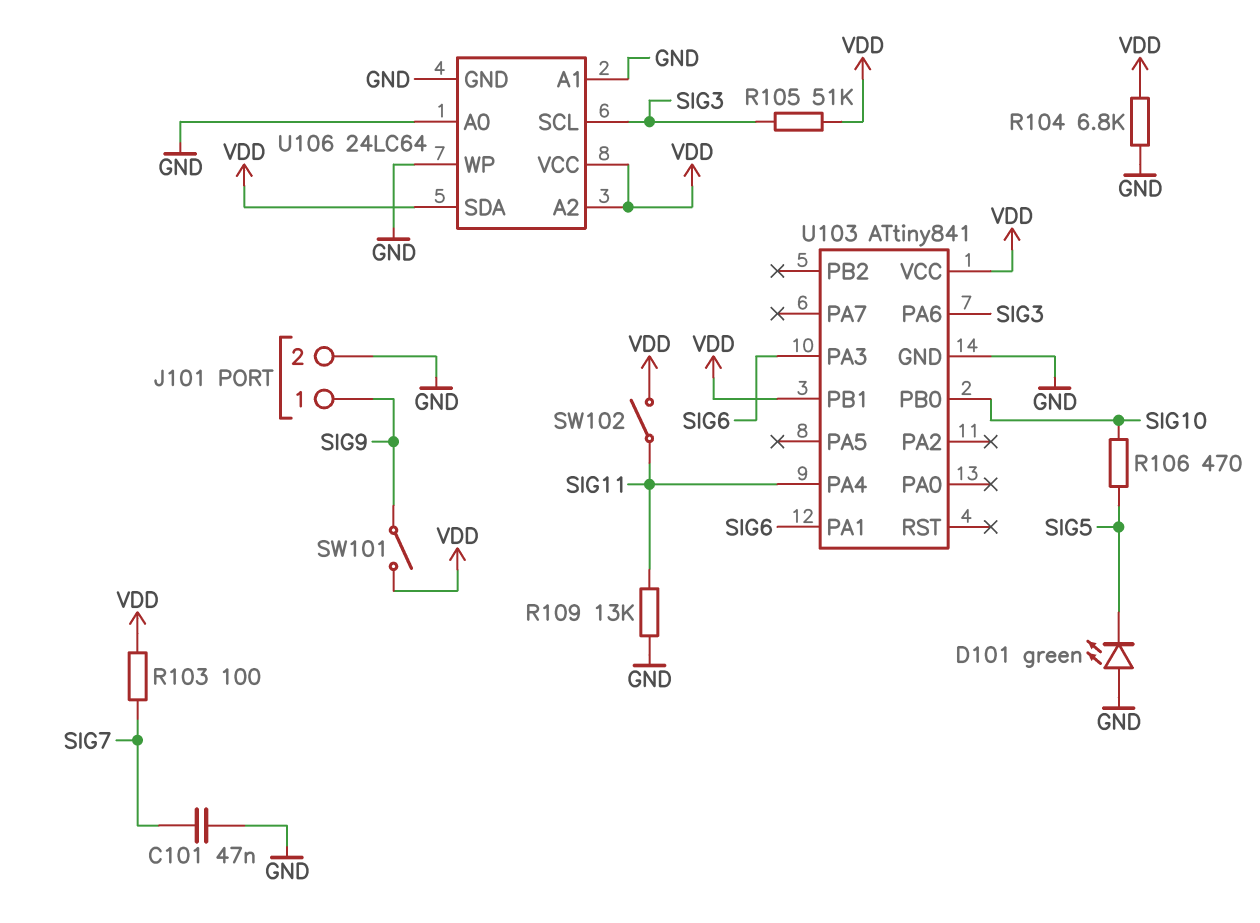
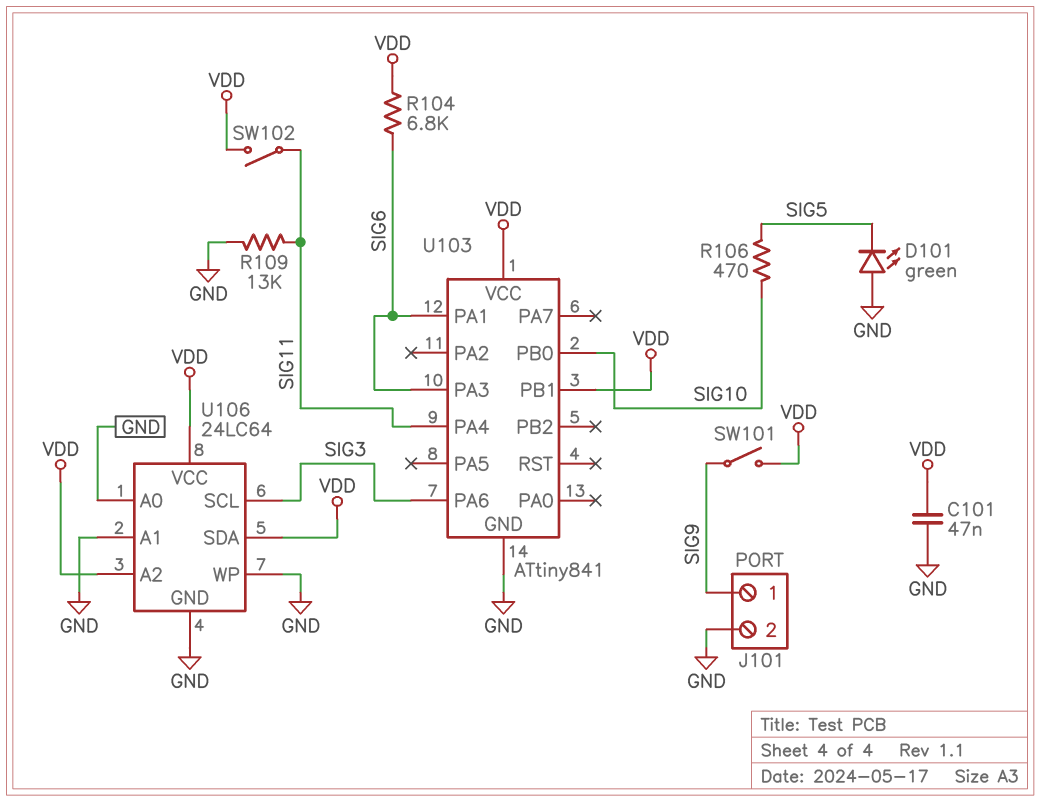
C101: 47nF (GND, SIG7) -> 47nF (GND, VDD)
R103: 100 (SIG7, VDD) -> none
R104: 6.8k (GND, VDD) -> 6.8k (SIG6, VDD)
R105: 51k (SIG3, VDD) -> none

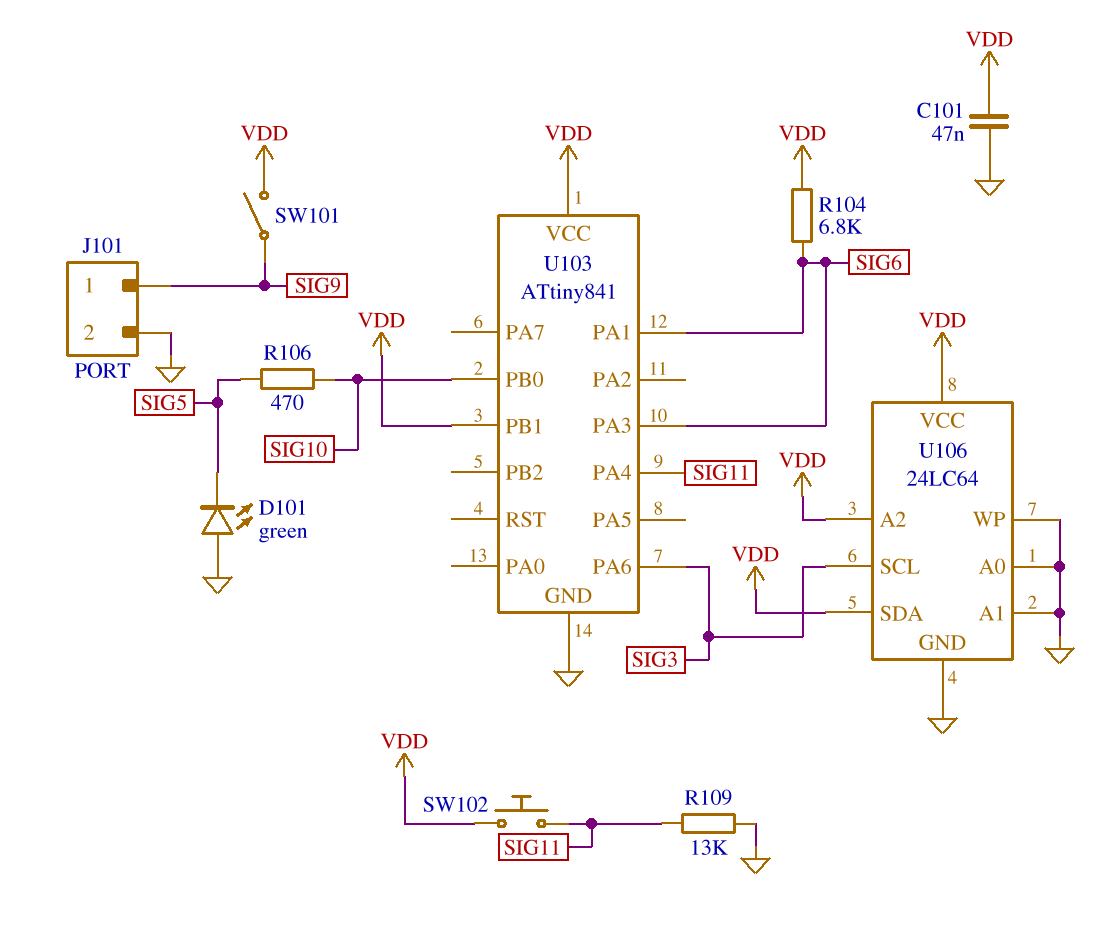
SW102: switch (SIG11, VDD) -> button (SIG11, VDD)

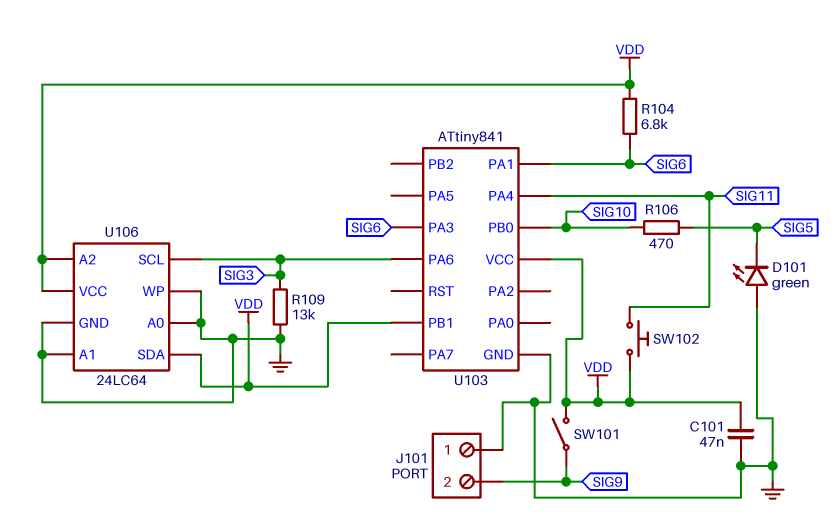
J101 pin 1: SIG9 -> GND
J101 pin 2: GND -> SIG9
R109: 13k (GND, SIG11) -> 13k (GND, SIG3)

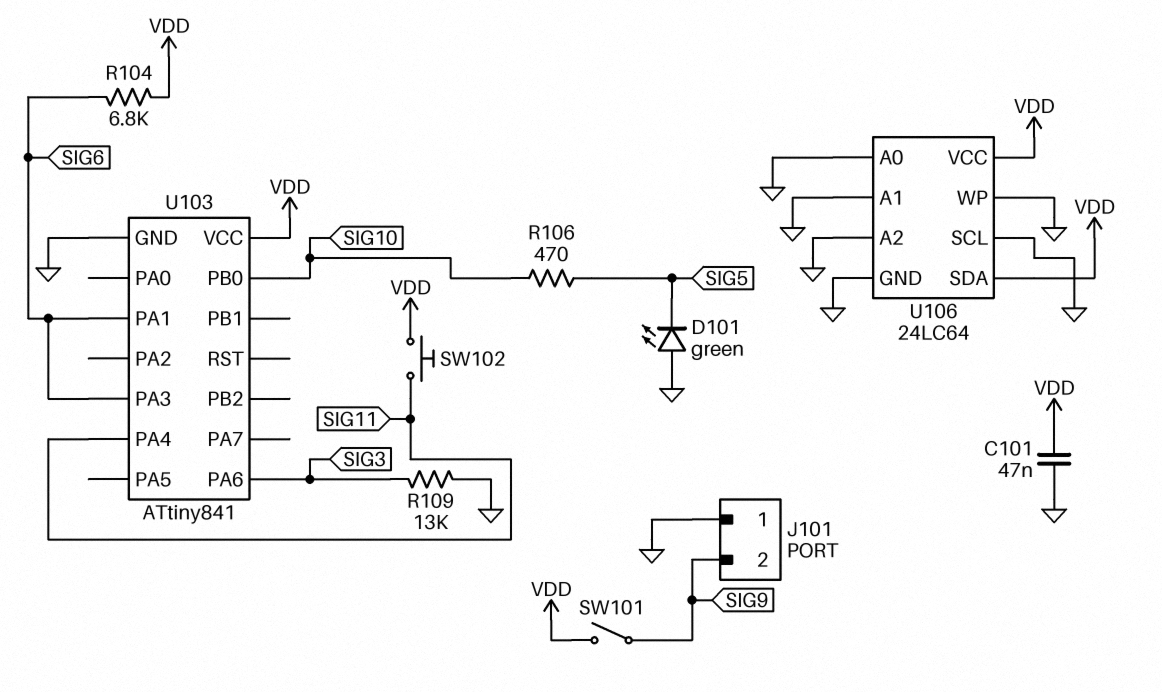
U103 pin PB1: VDD -> none
U106 pin A2: VDD -> GND
U106 pin SCL: SIG3 -> GND

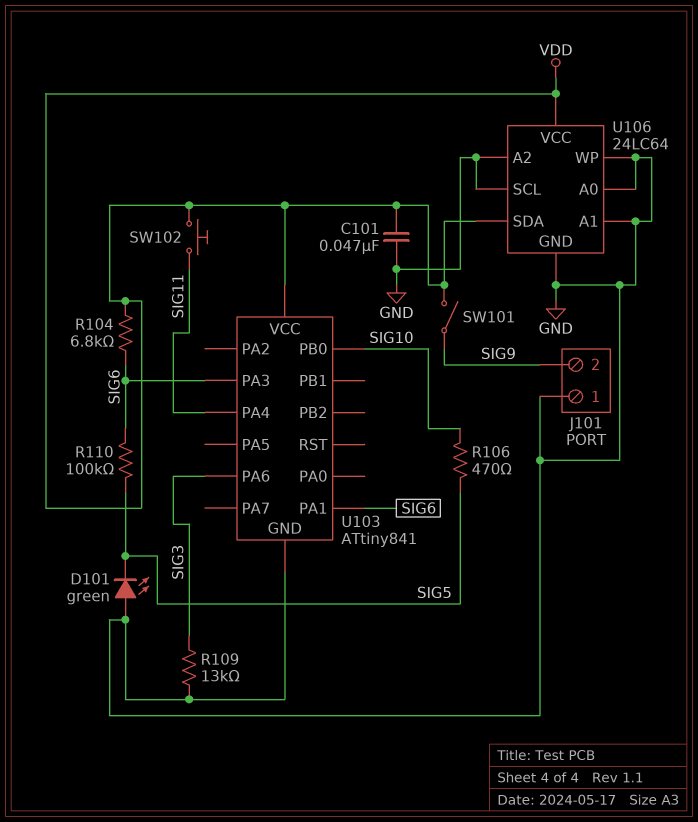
R110: none -> 100k (SIG5, SIG6)

